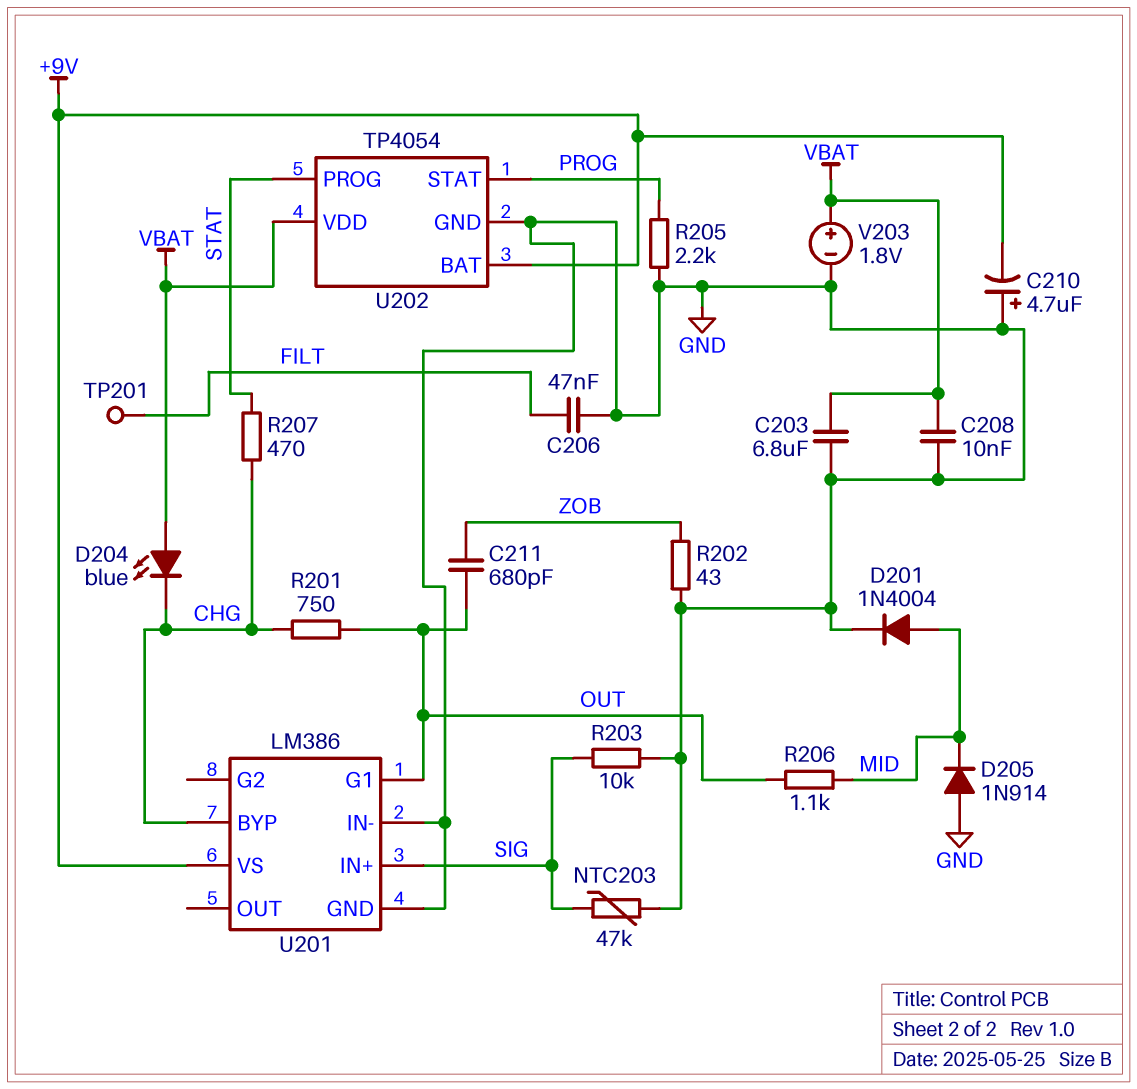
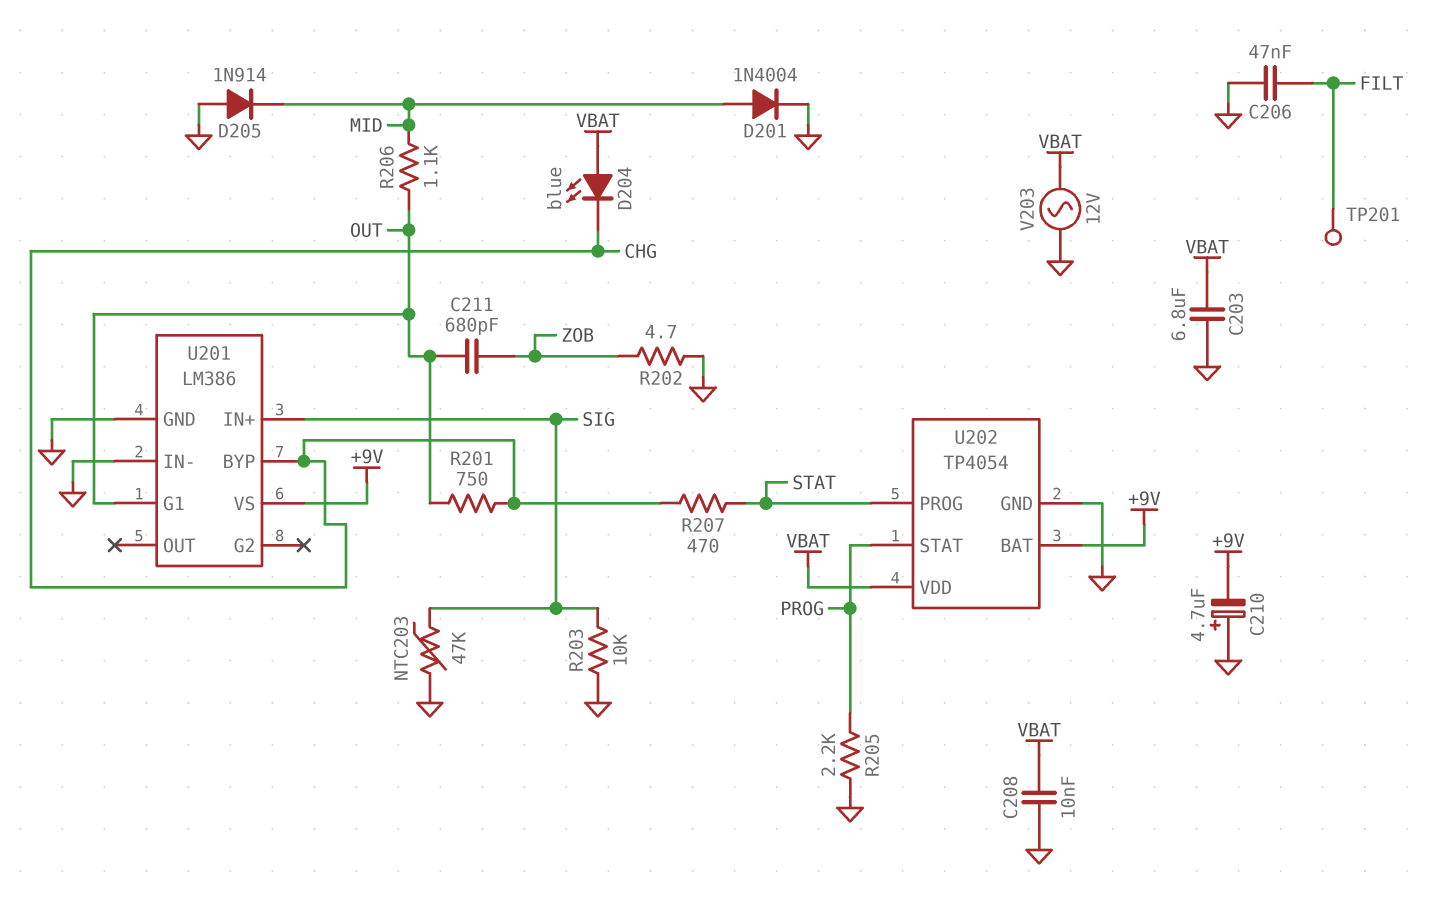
R202: 43 (GND, ZOB) -> 4.7 (GND, ZOB)
V203: 1.8V (plus VBAT, minus GND) -> AC 12V (GND, VBAT)

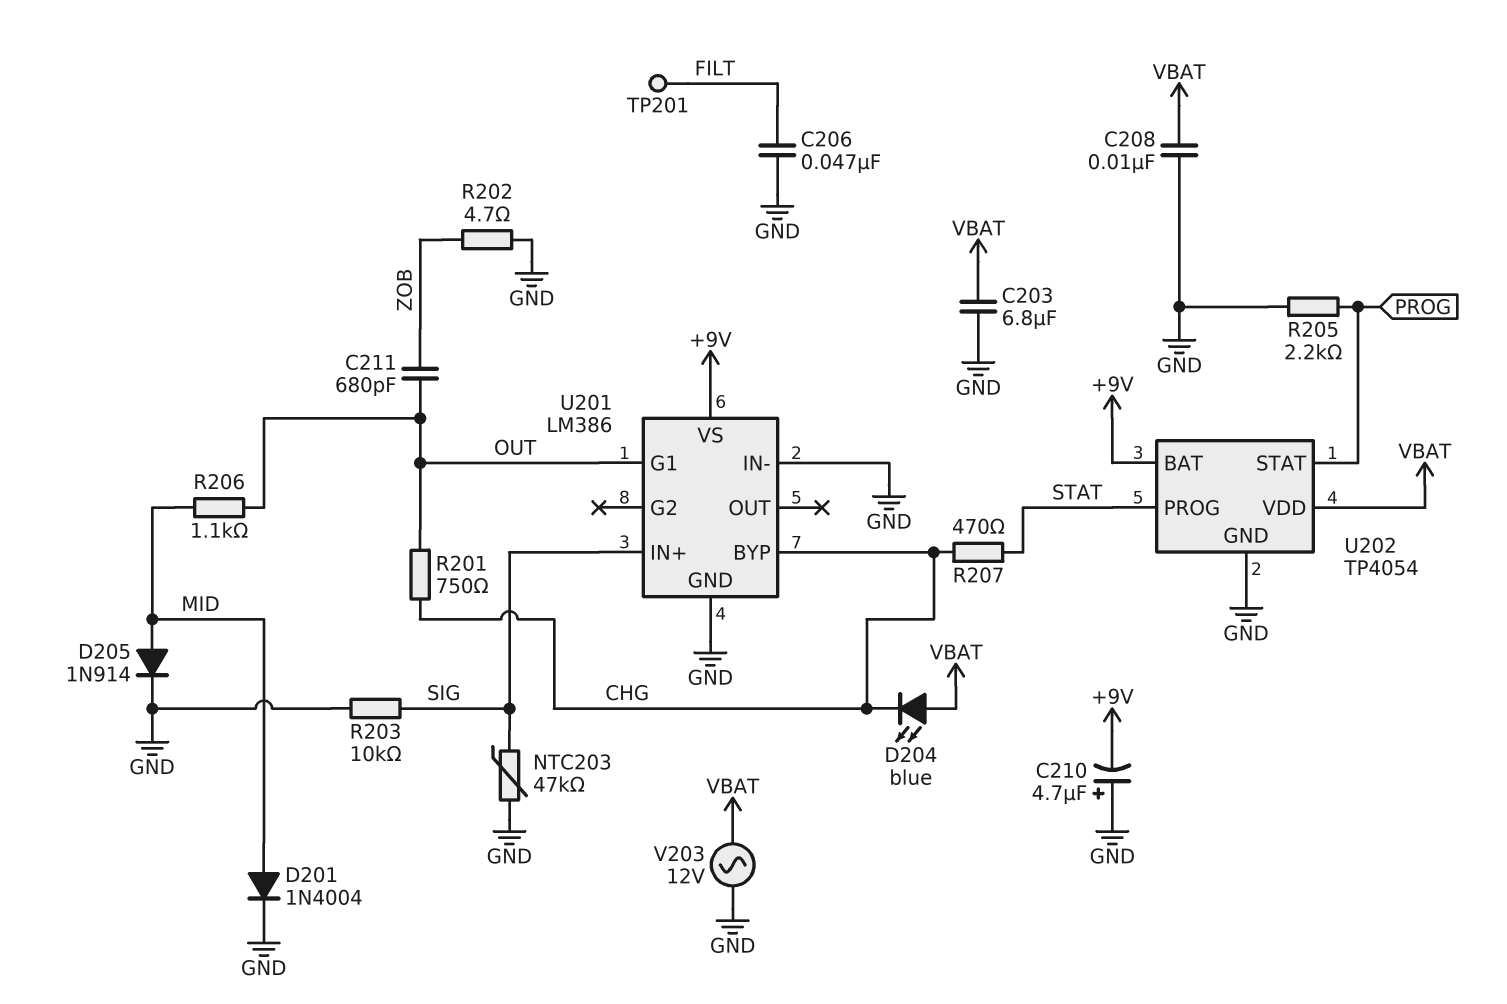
D205: diode 1N914 (A GND, K MID) -> diode 1N914 (A MID, K GND)

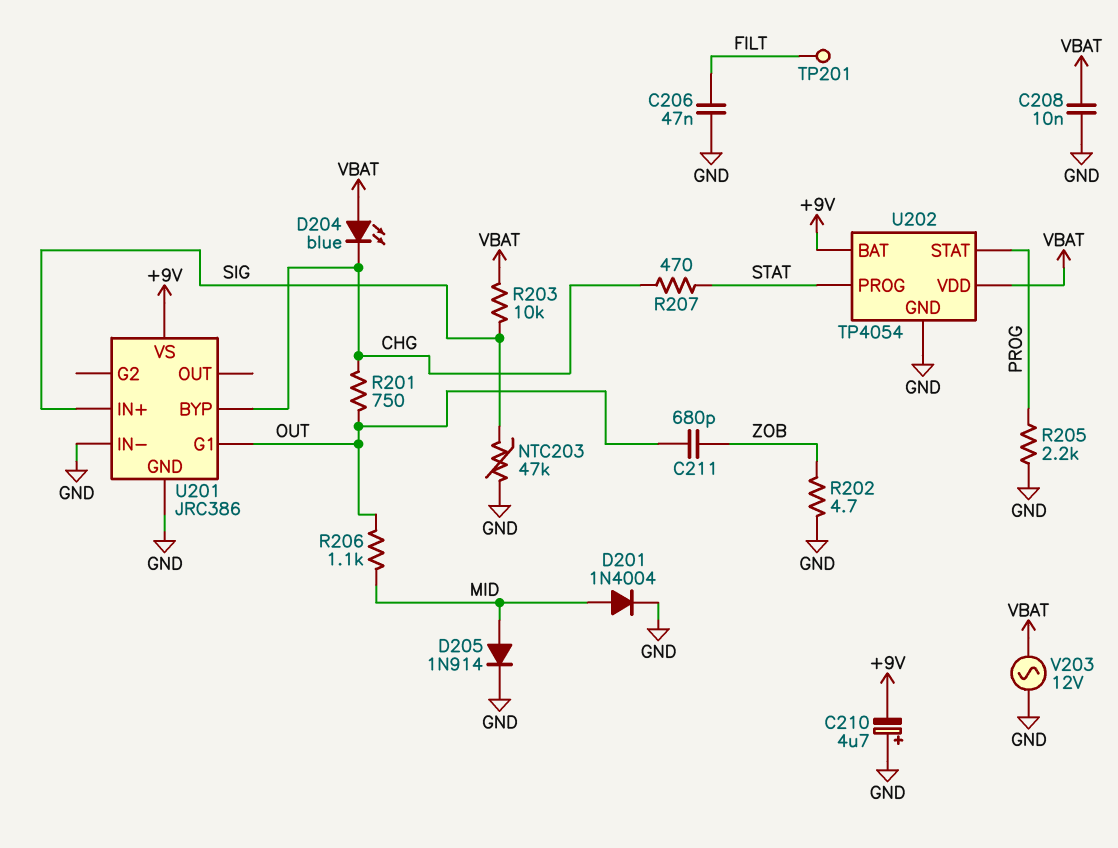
C203: 6.8uF (GND, VBAT) -> none
R203: 10k (GND, SIG) -> 10k (SIG, VBAT)
U201: LM386 -> JRC386

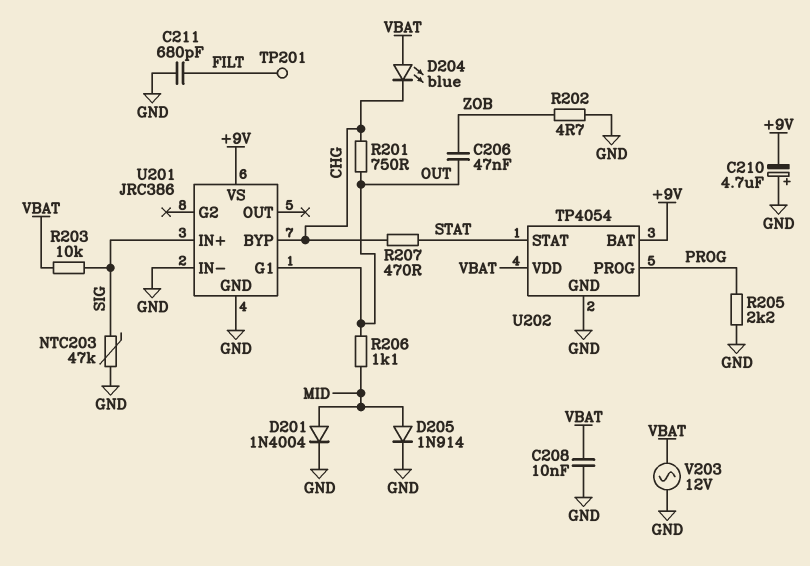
C206: 47nF (FILT, GND) -> 47nF (OUT, ZOB)
C211: 680pF (OUT, ZOB) -> 680pF (FILT, GND)
U202 pin PROG: STAT -> PROG
U202 pin STAT: PROG -> STAT

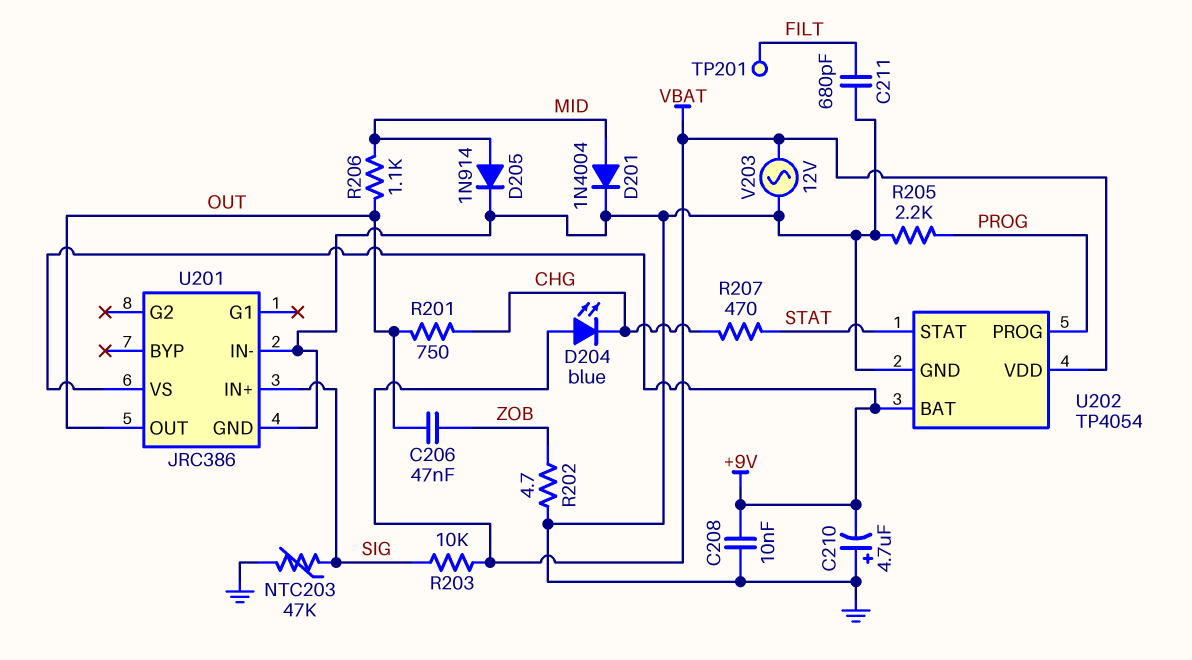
C208: 10nF (GND, VBAT) -> 10nF (+9V, GND)
U201 pin BYP: CHG -> none
U201 pin G1: OUT -> none
U201 pin OUT: none -> OUT

